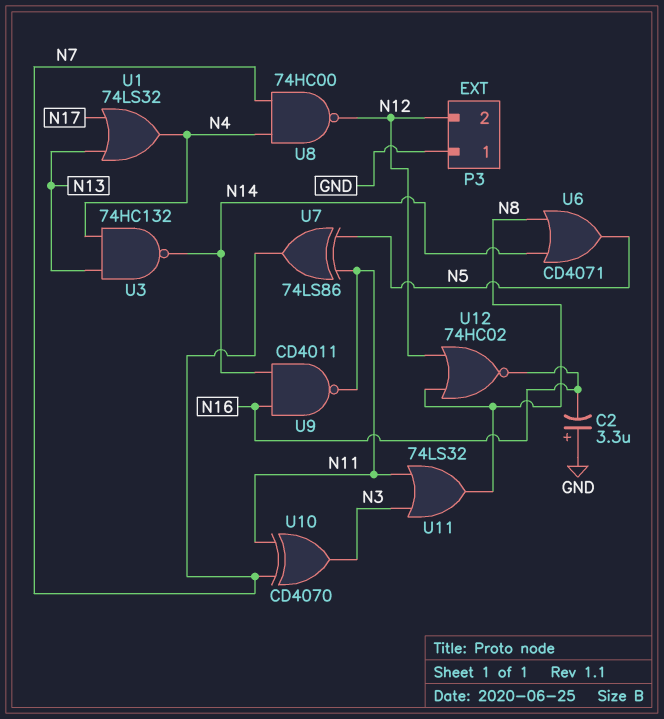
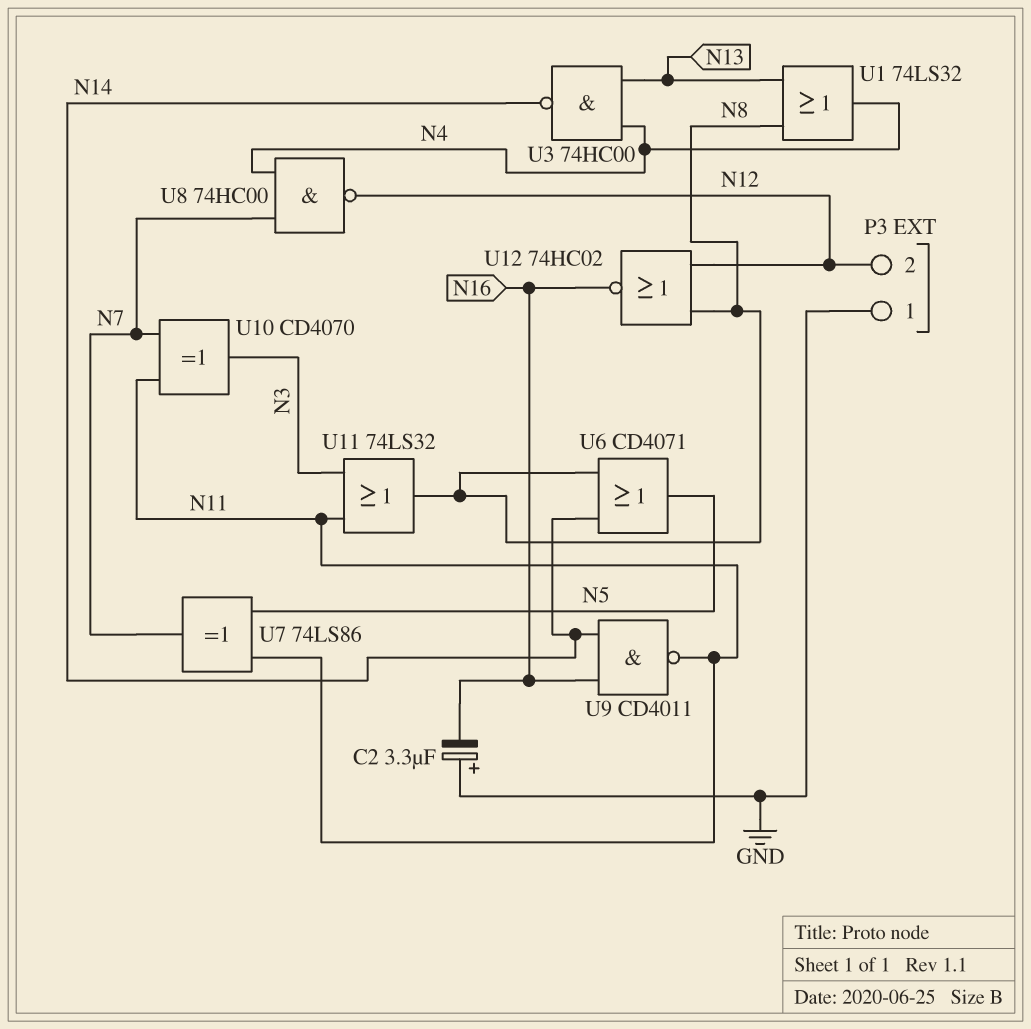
U1: OR 74LS32 (in N13, in N17, out N4) -> OR 74LS32 (in N8, in N13, out N4)
U3: NAND 74HC132 (in N4, in N13, out N14) -> NAND 74HC00 (in N4, in N13, out N14)

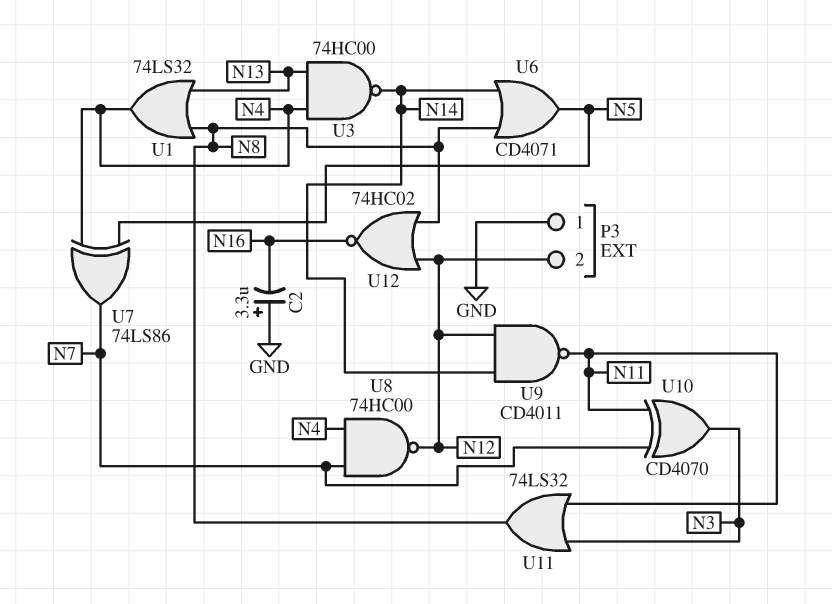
U7: XOR 74LS86 (in N5, in N11, out N7) -> XOR 74LS86 (in N4, in N5, out N7)
U9: NAND CD4011 (in N14, in N16, out N11) -> NAND CD4011 (in N12, in N14, out N11)

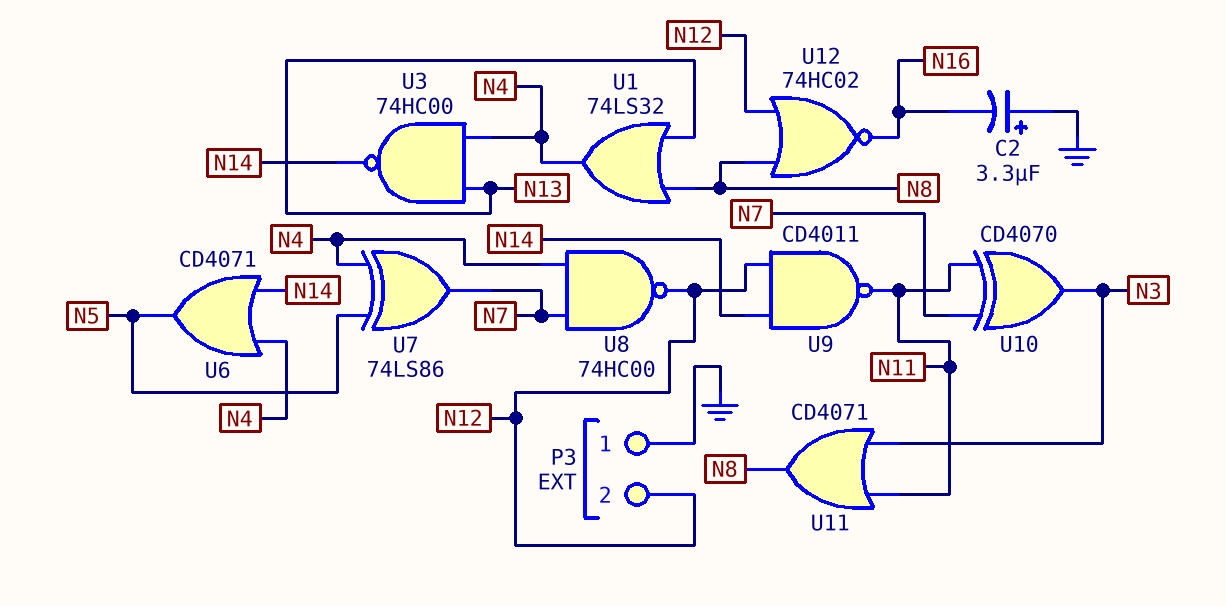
U6: OR CD4071 (in N8, in N14, out N5) -> OR CD4071 (in N4, in N14, out N5)
U11: OR 74LS32 (in N3, in N11, out N8) -> OR CD4071 (in N3, in N11, out N8)

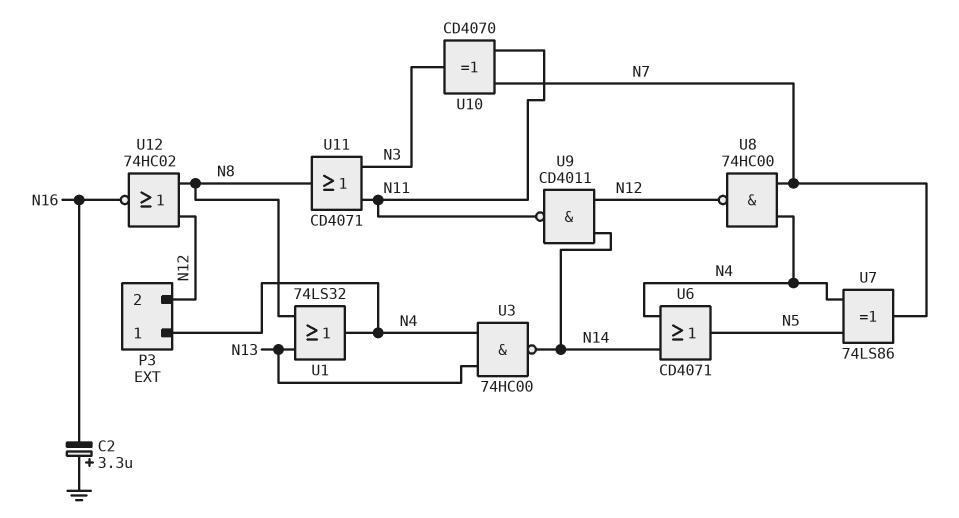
P3 pin 1: GND -> N4

